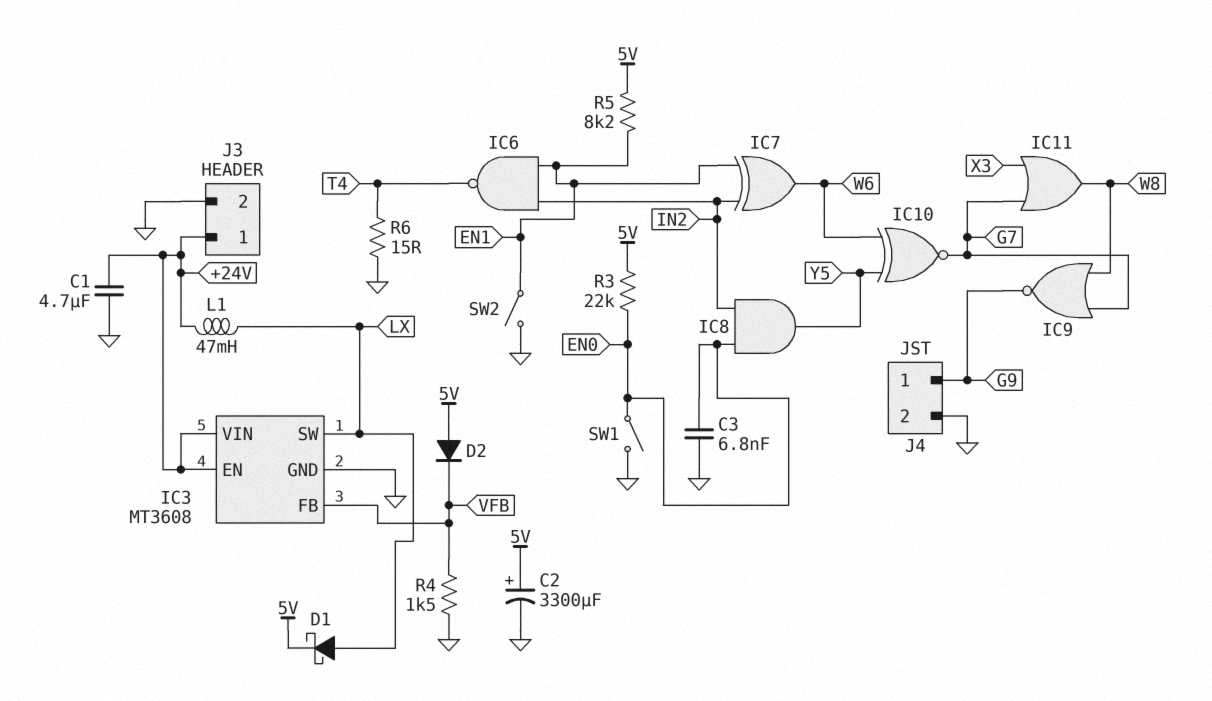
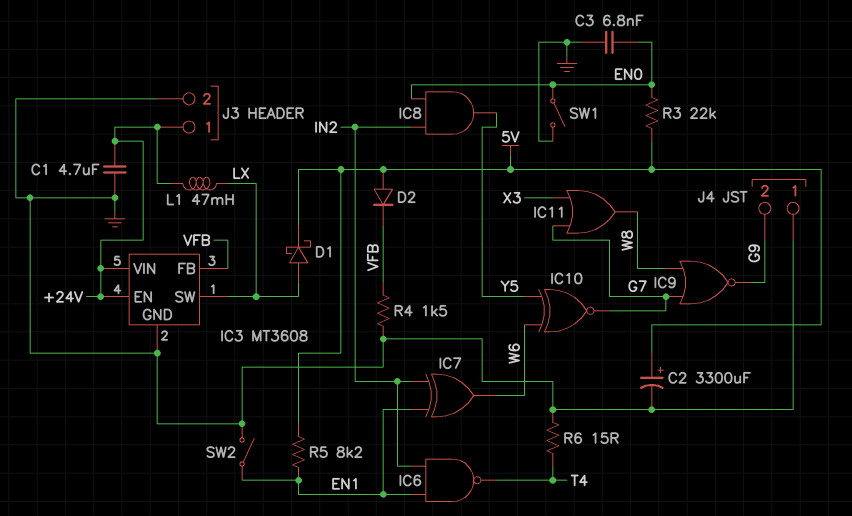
J4 pin 1: G9 -> GND
J4 pin 2: GND -> G9

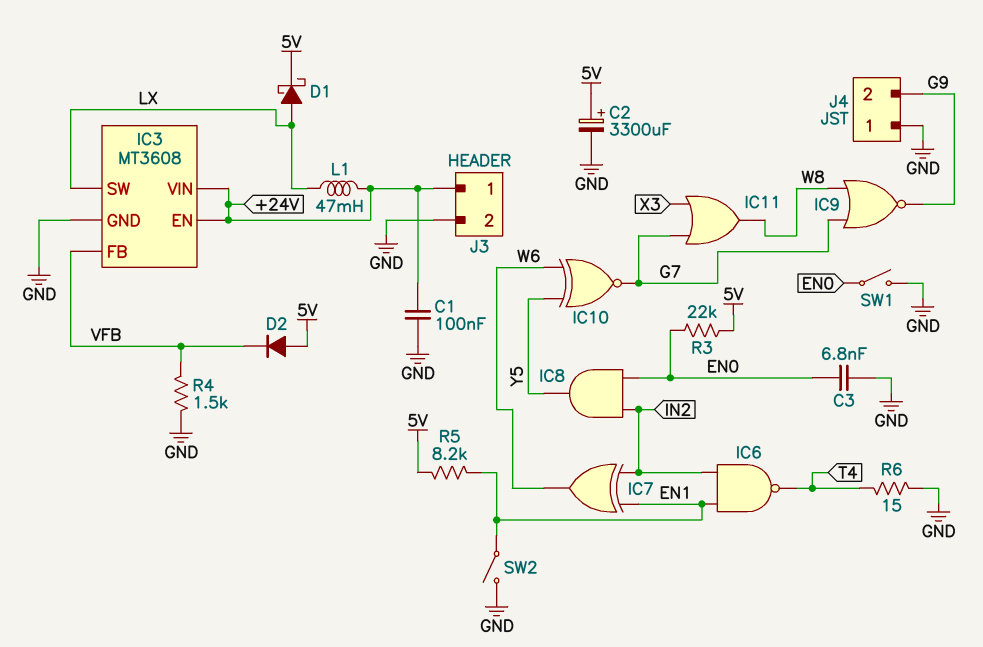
C1: 4.7uF (+24V, GND) -> 100nF (+24V, GND)

